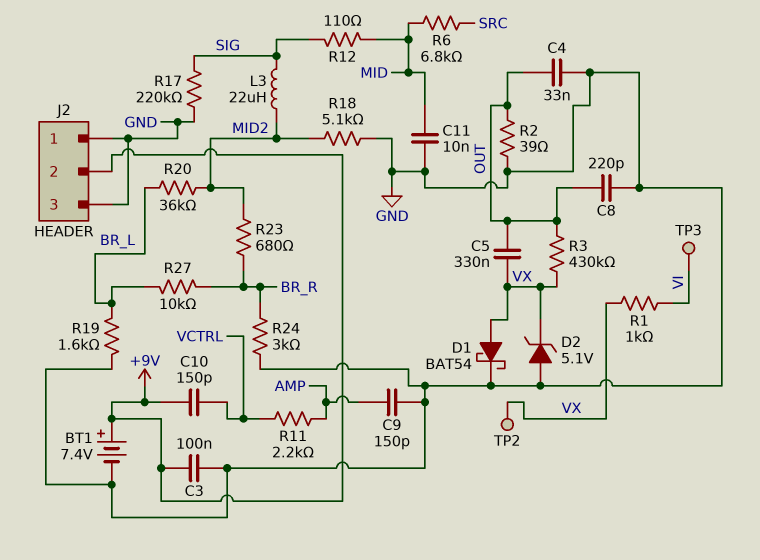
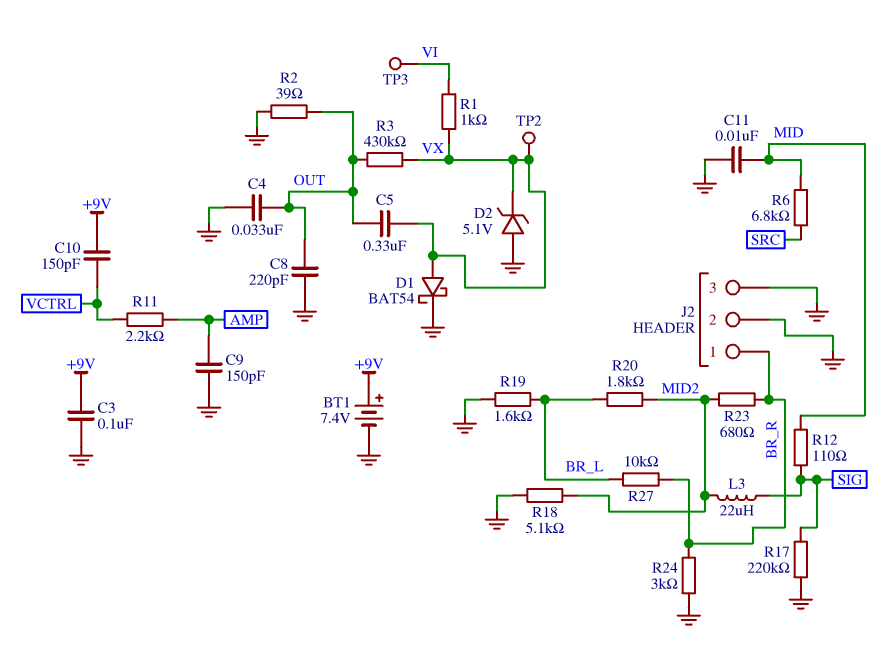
J2 pin 1: GND -> BR_R
J2 pin 2: +9V -> GND
R20: 36k (BR_L, MID2) -> 1.8k (BR_L, MID2)

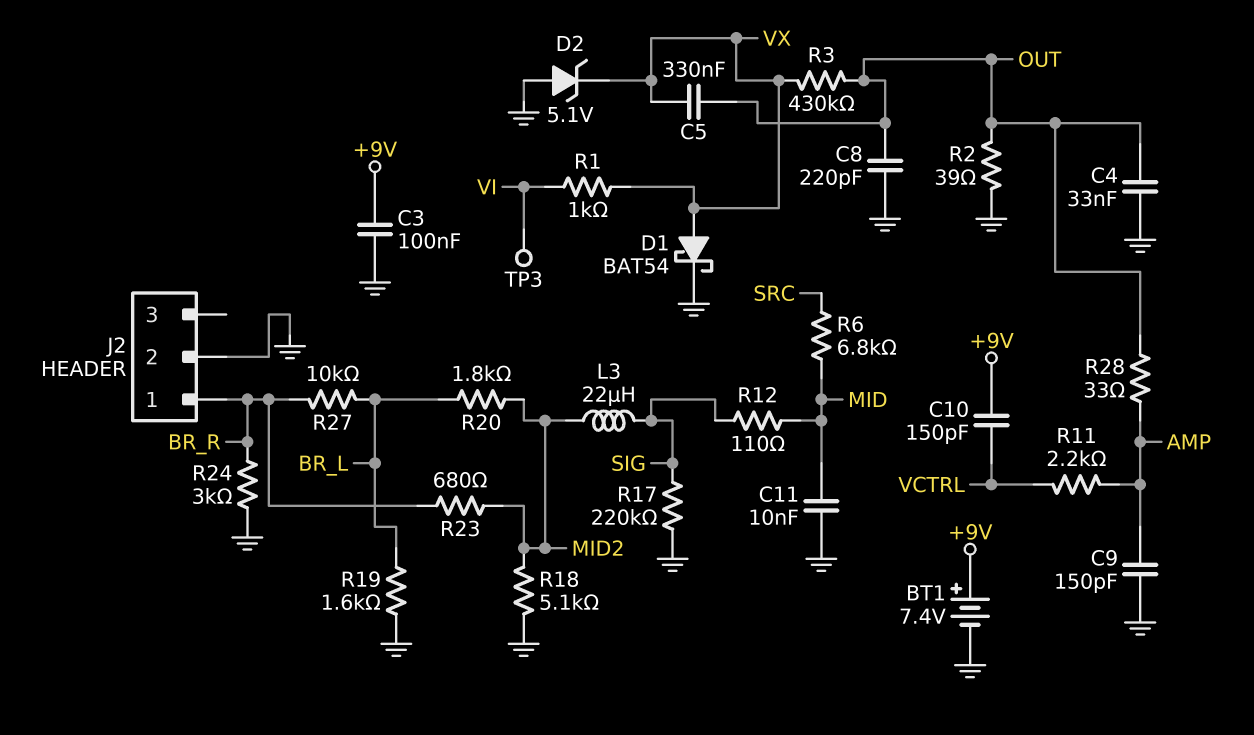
J2 pin 3: GND -> none
R28: none -> 33 (AMP, OUT)
TP2: test point (VX) -> none

